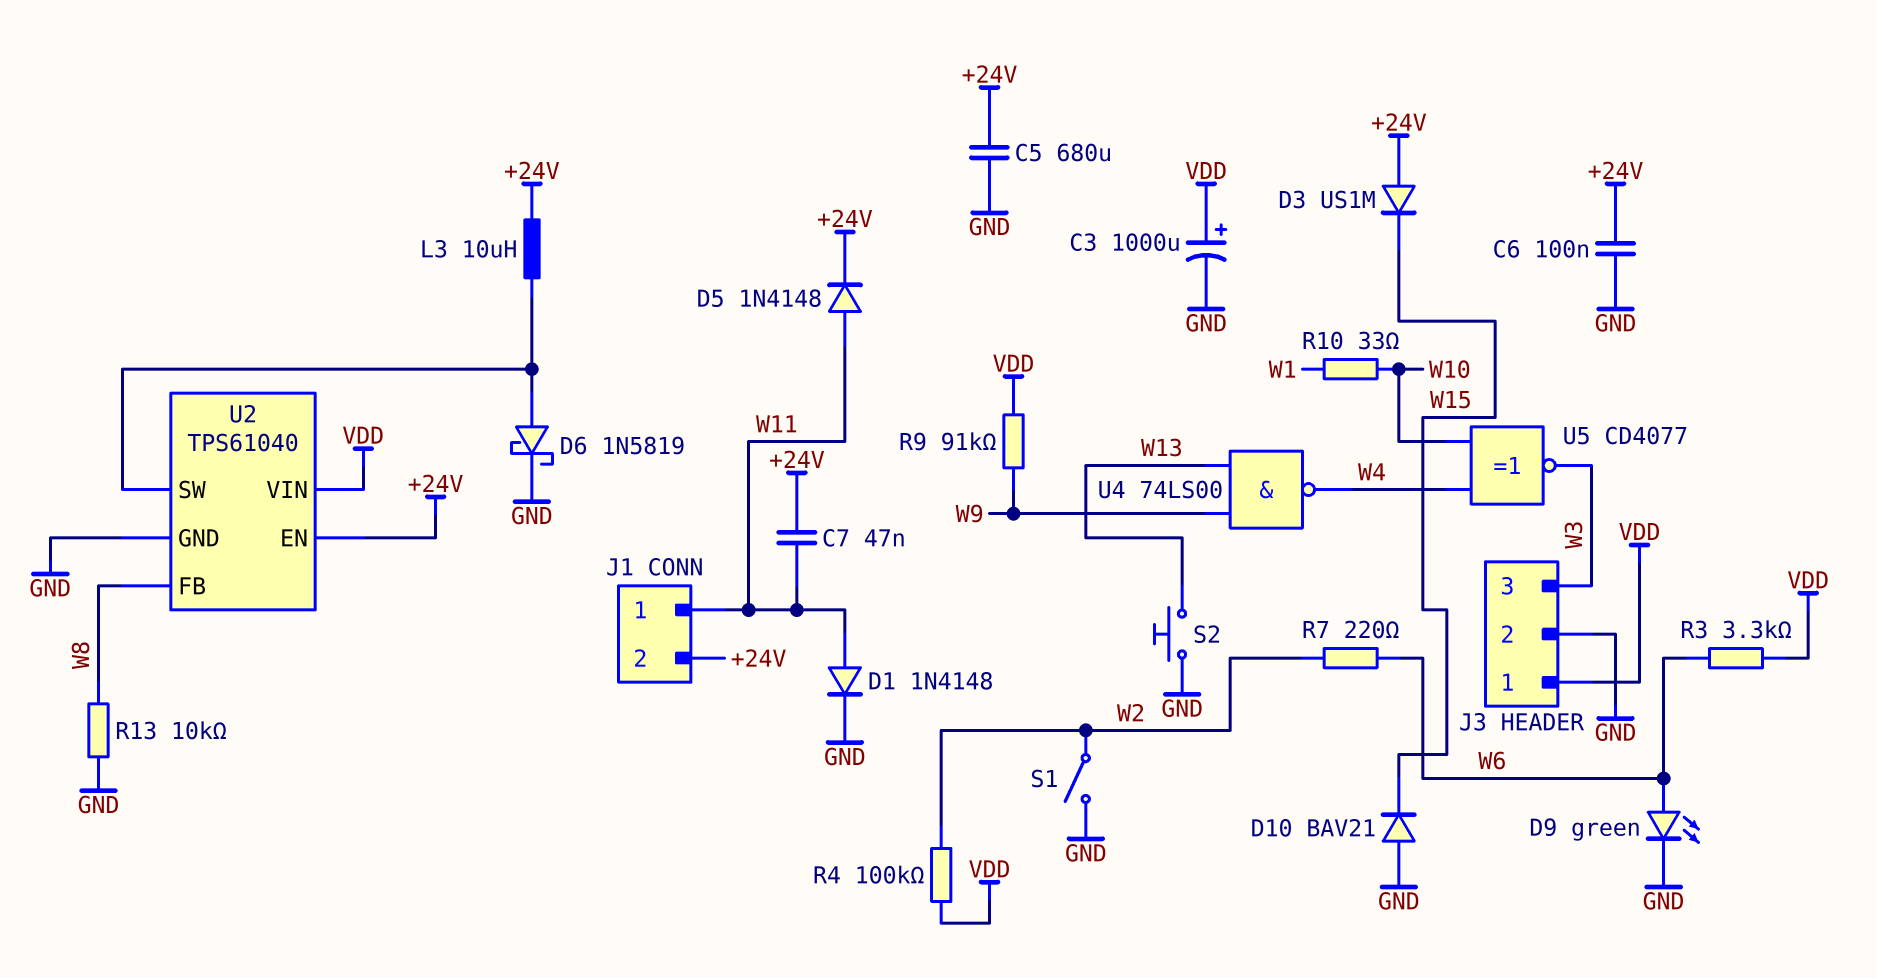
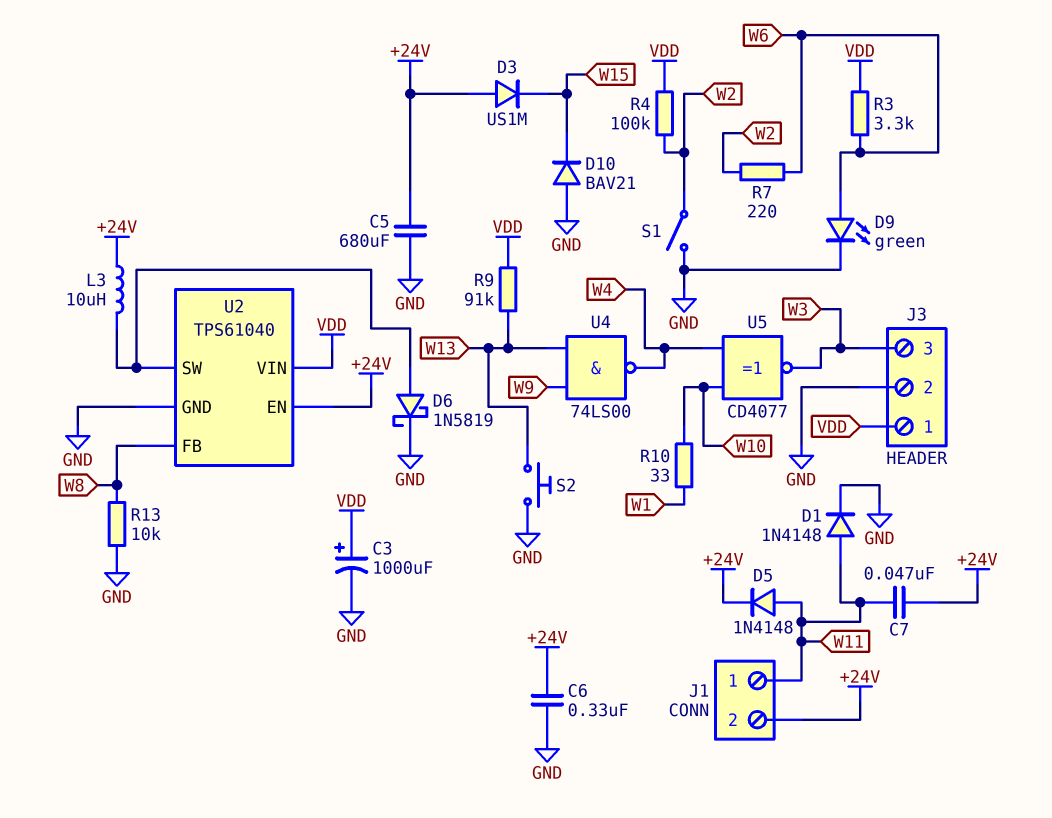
C6: 100nF (+24V, GND) -> 330nF (+24V, GND)
R9: 91k (VDD, W9) -> 91k (VDD, W13)

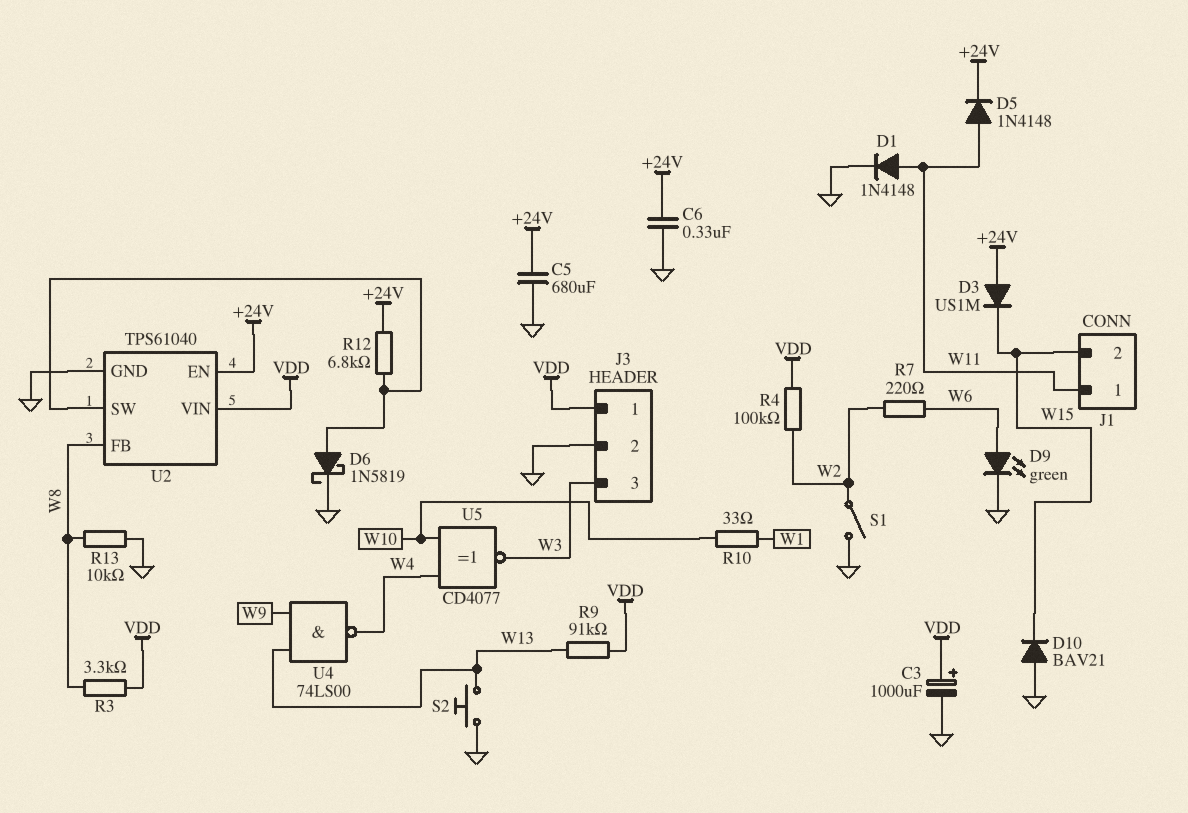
C7: 47nF (+24V, W11) -> none
J1 pin 2: +24V -> W15
L3: 10uH (+24V, U2/SW) -> none
R3: 3.3k (VDD, W6) -> 3.3k (VDD, W8)
R12: none -> 6.8k (+24V, U2/SW)

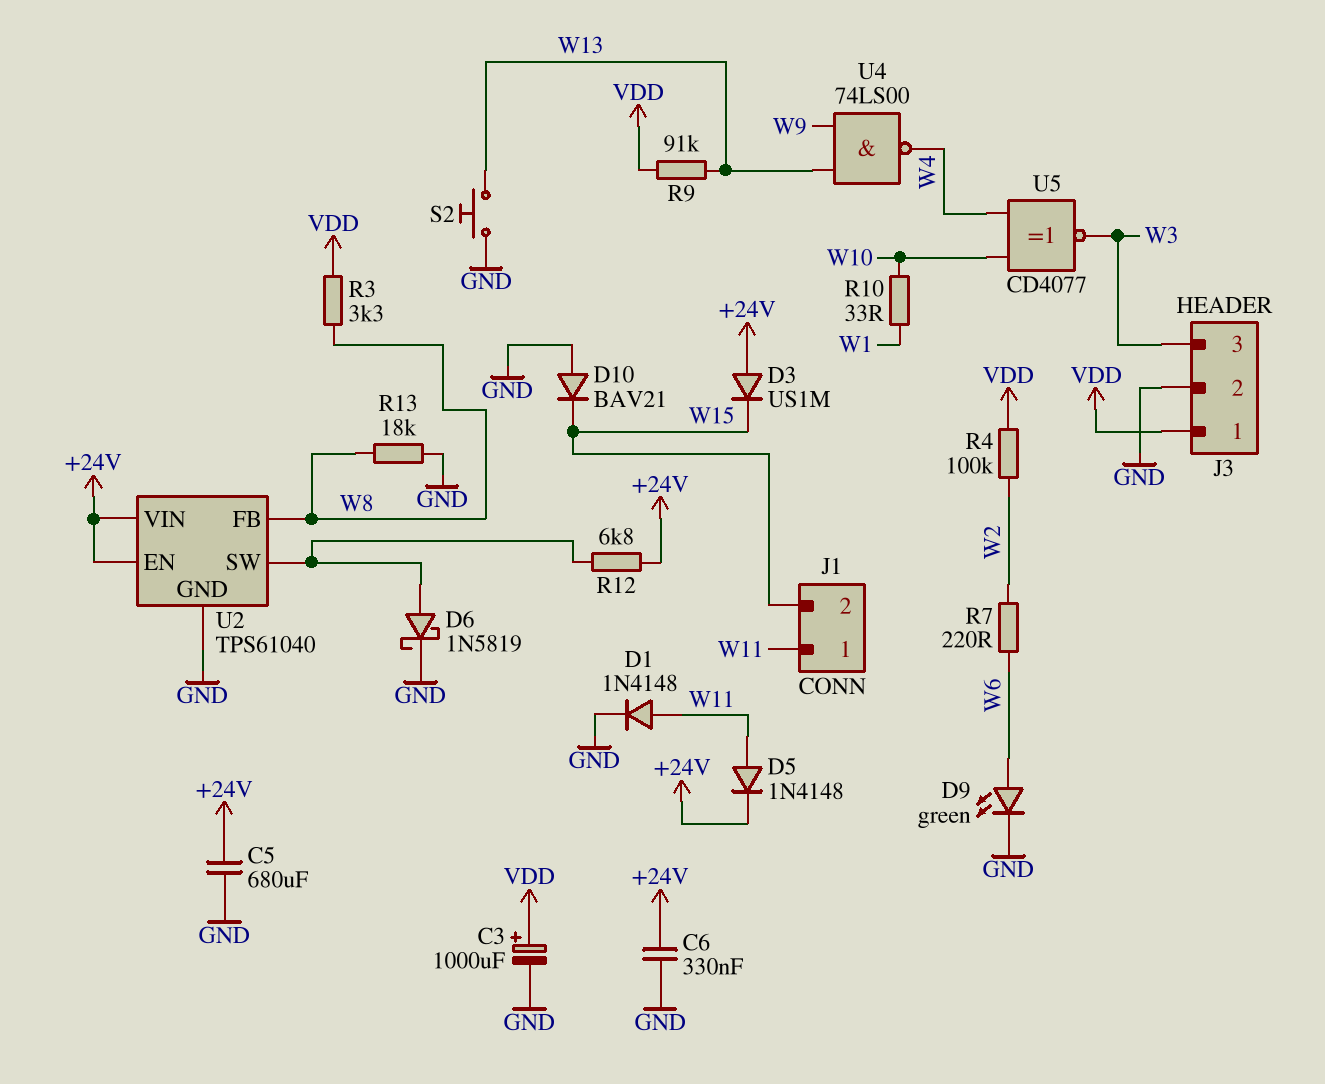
R13: 10k (GND, W8) -> 18k (GND, W8)
S1: switch (GND, W2) -> none
U2 pin VIN: VDD -> +24V

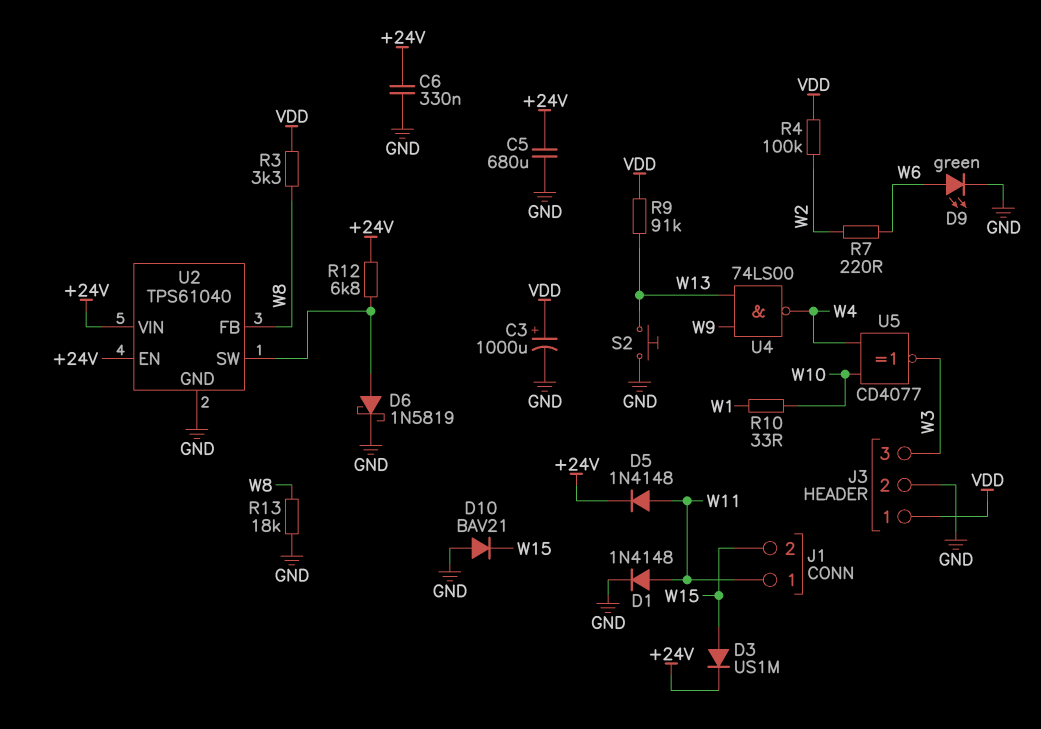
D3: diode US1M (A +24V, K W15) -> diode US1M (A W15, K +24V)

